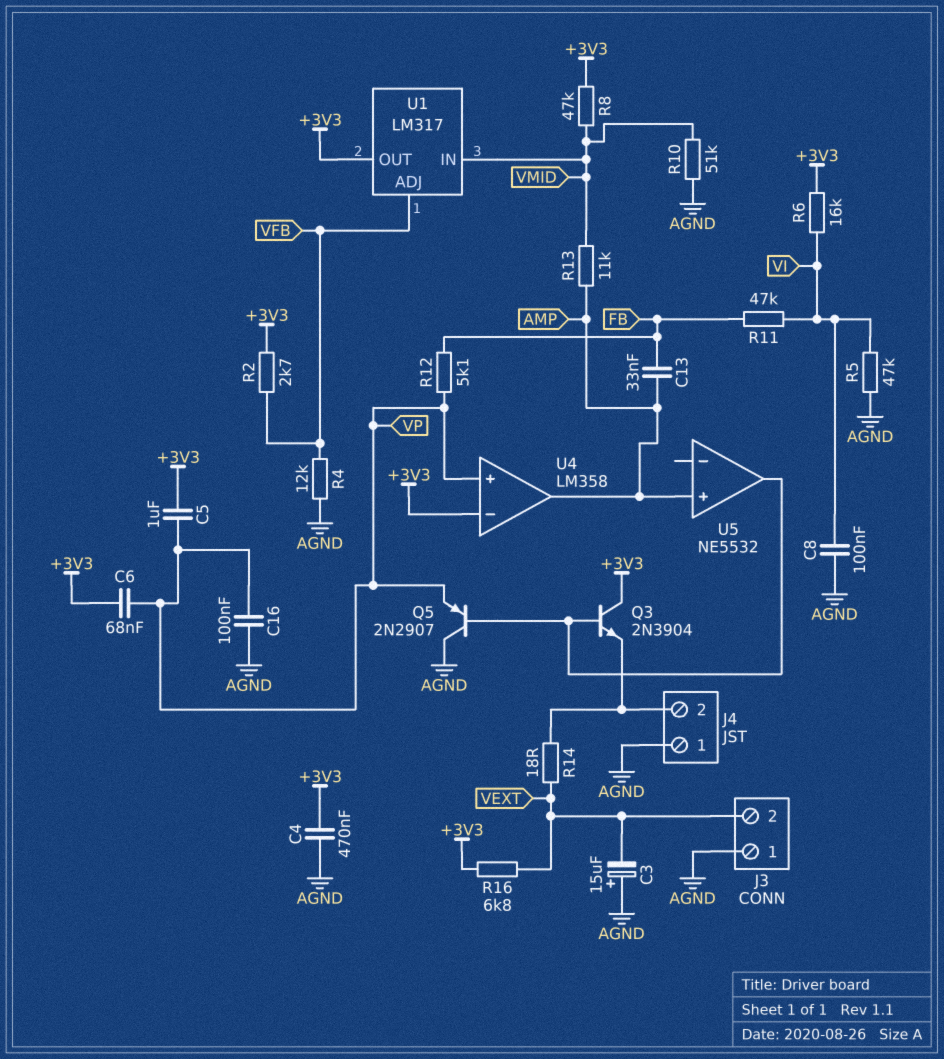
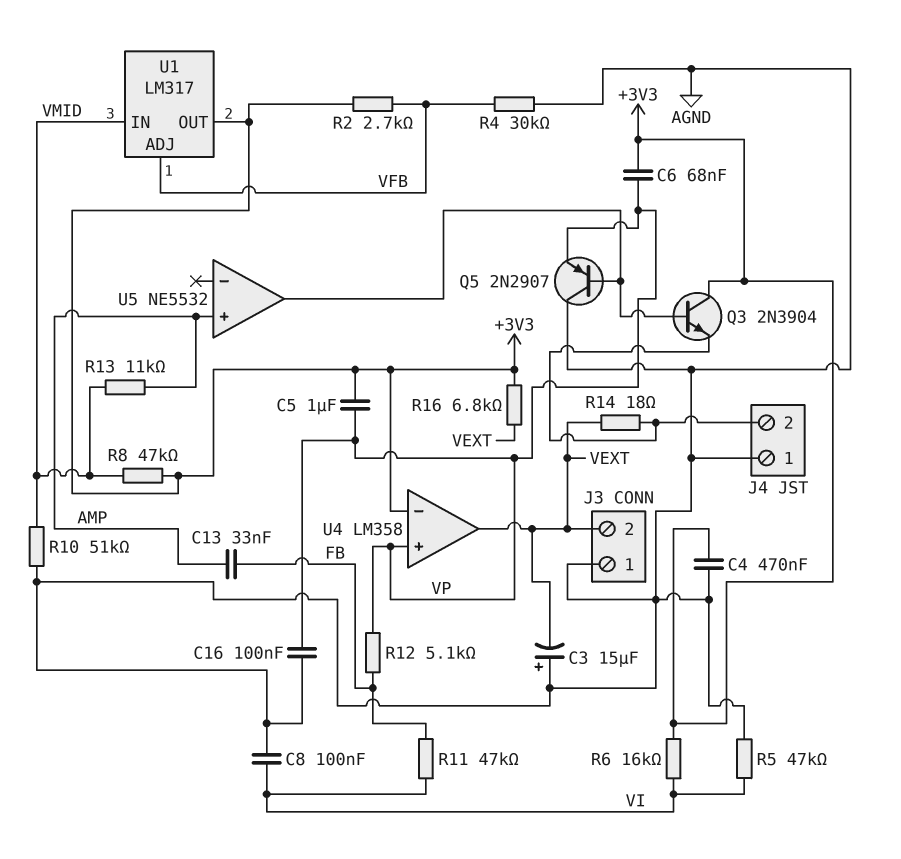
R4: 12k (AGND, VFB) -> 30k (AGND, VFB)
U4 pin out: AMP -> VEXT

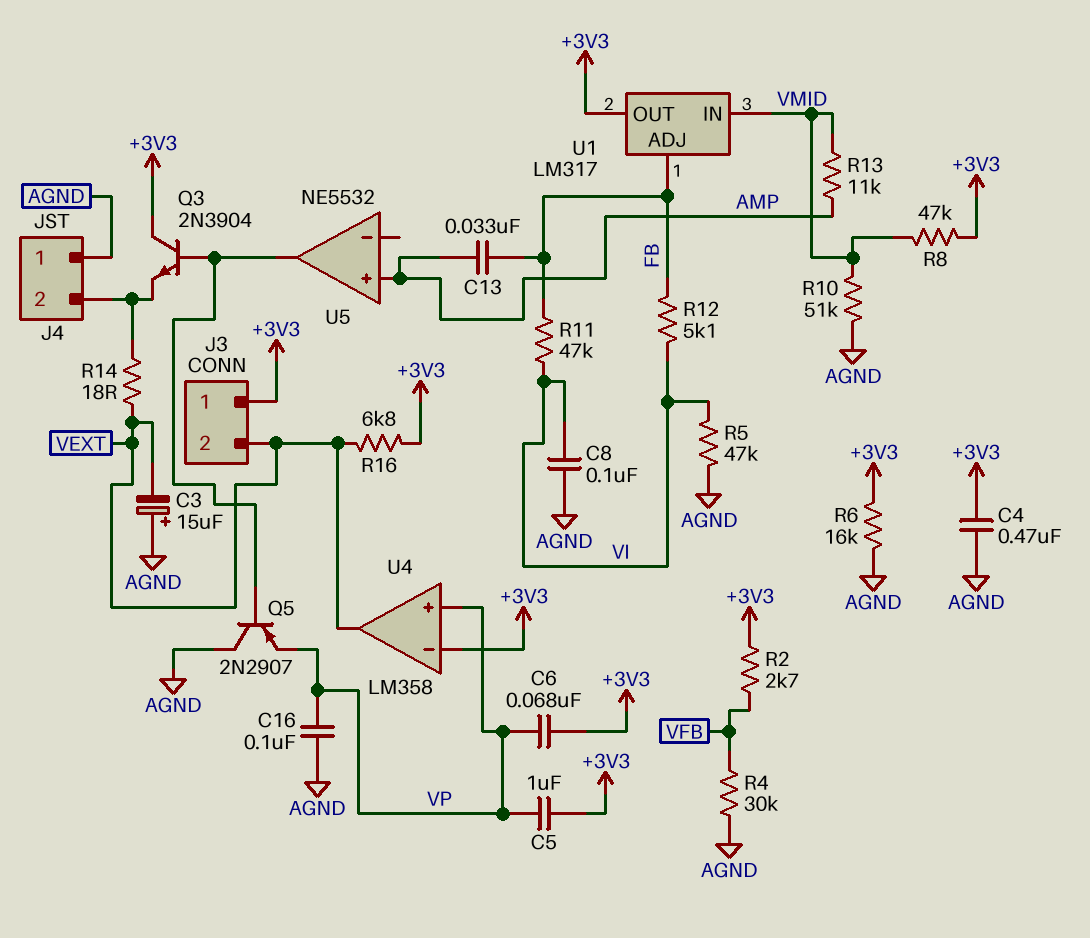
J3 pin 1: AGND -> +3V3
R6: 16k (+3V3, VI) -> 16k (+3V3, AGND)
R12: 5.1k (FB, VP) -> 5.1k (FB, VI)
U1 pin ADJ: VFB -> FB

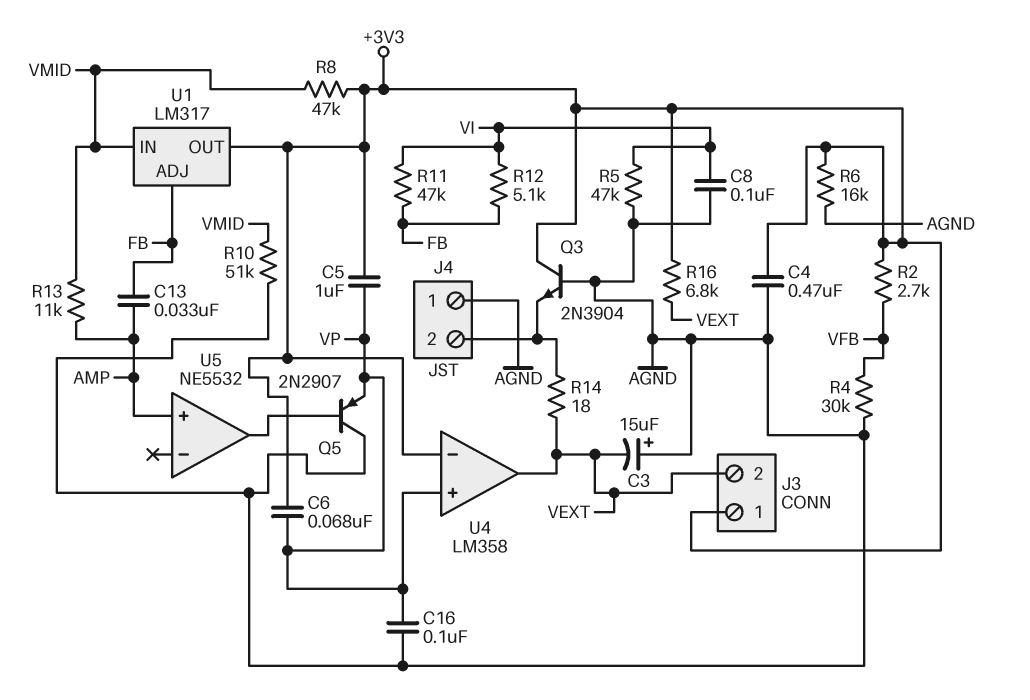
Q3: NPN 2N3904 (B U5/out, C +3V3, E J4/2) -> NPN 2N3904 (B AGND, C +3V3, E J4/2)

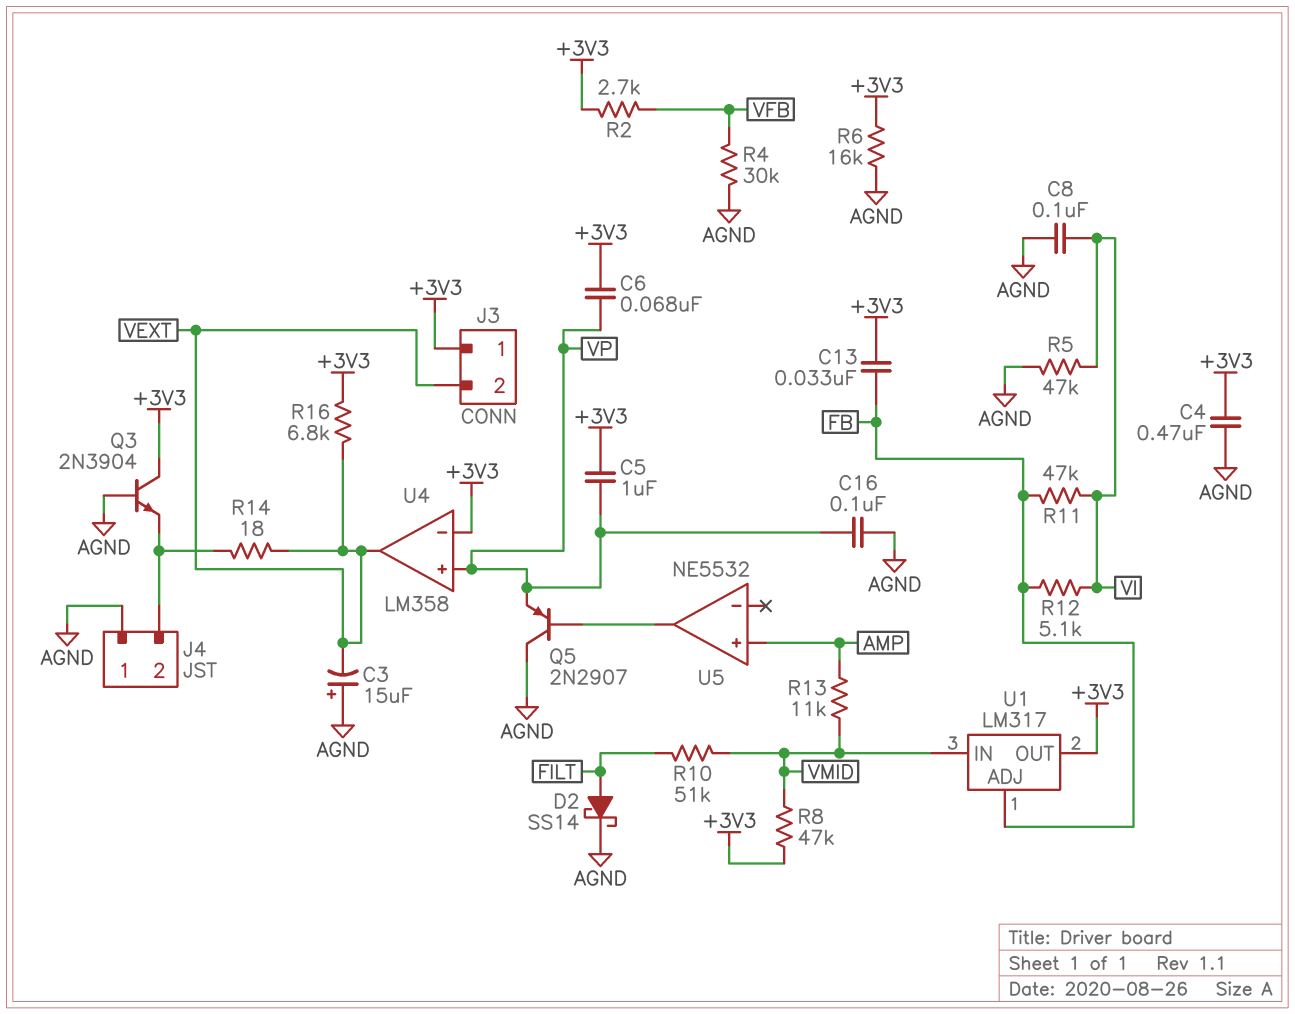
C13: 33nF (AMP, FB) -> 33nF (+3V3, FB)
D2: none -> schottky SS14 (A FILT, K AGND)
R10: 51k (AGND, VMID) -> 51k (FILT, VMID)

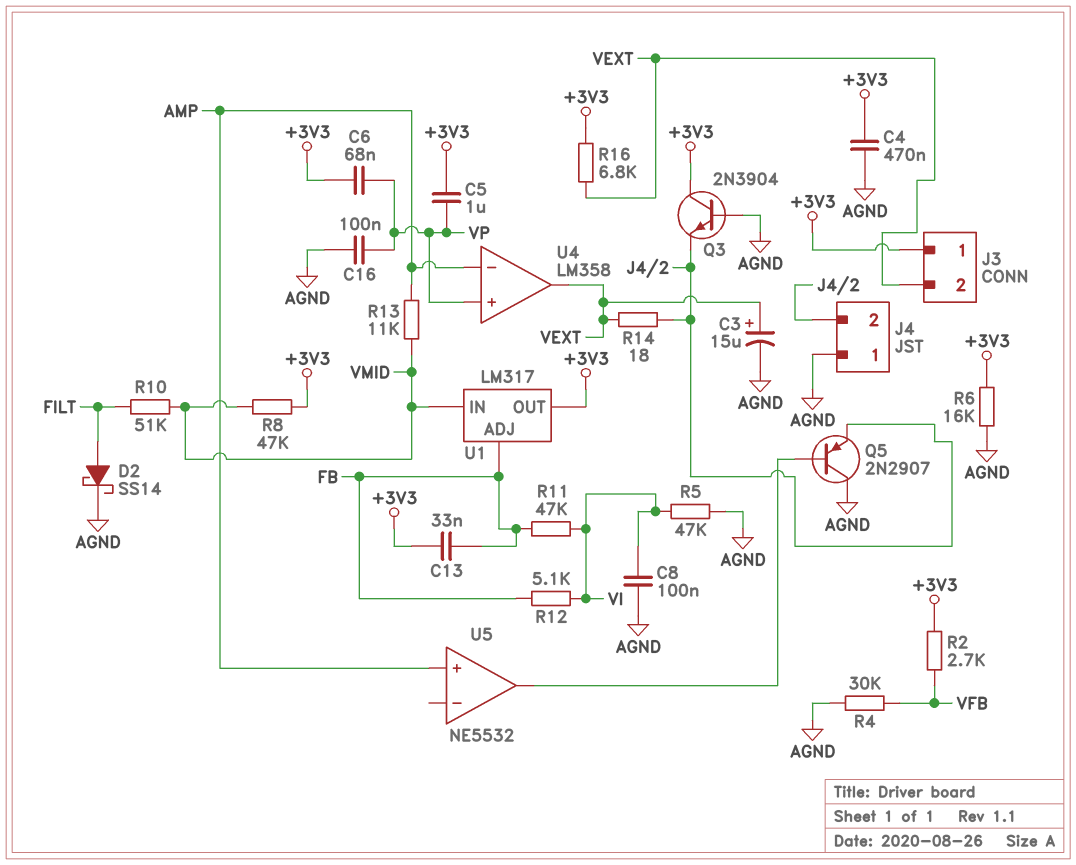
C3: 15uF (plus AGND, minus VEXT) -> 15uF (plus VEXT, minus AGND)
Q5: PNP 2N2907 (B U5/out, C AGND, E VP) -> PNP 2N2907 (B U5/out, C AGND, E J4/2)
U4 pin in-: +3V3 -> AMP

